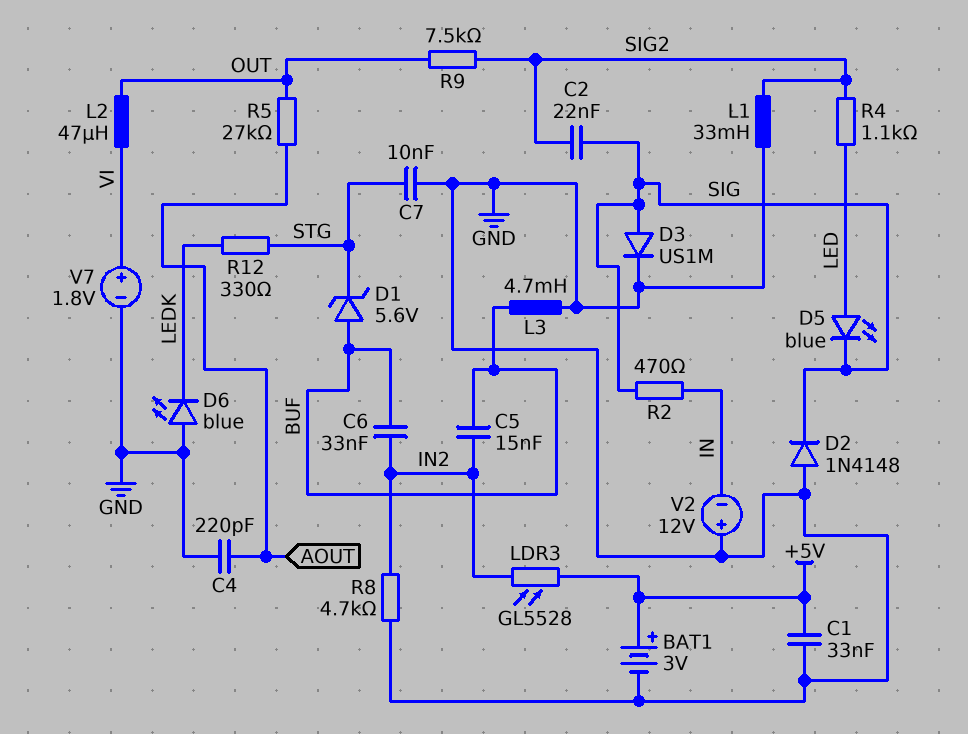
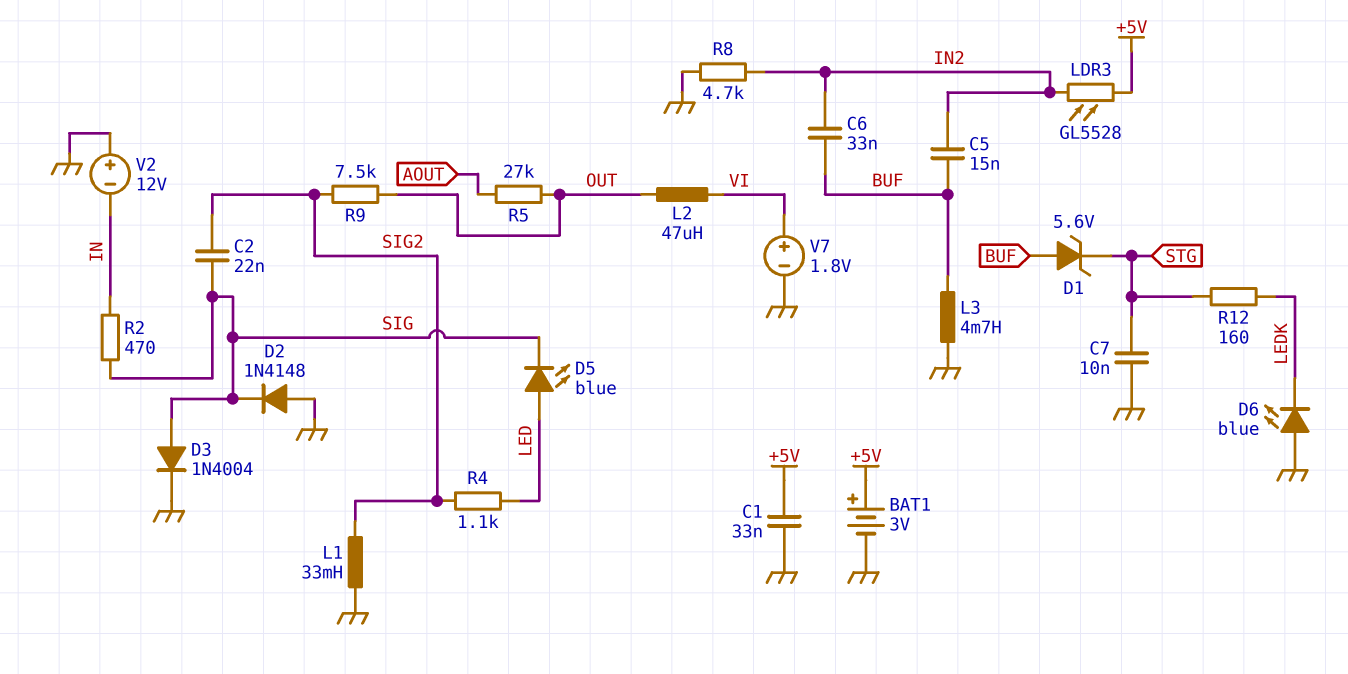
C4: 220pF (AOUT, GND) -> none
D3: diode US1M (A SIG, K GND) -> diode 1N4004 (A SIG, K GND)
R12: 330 (LEDK, STG) -> 160 (LEDK, STG)

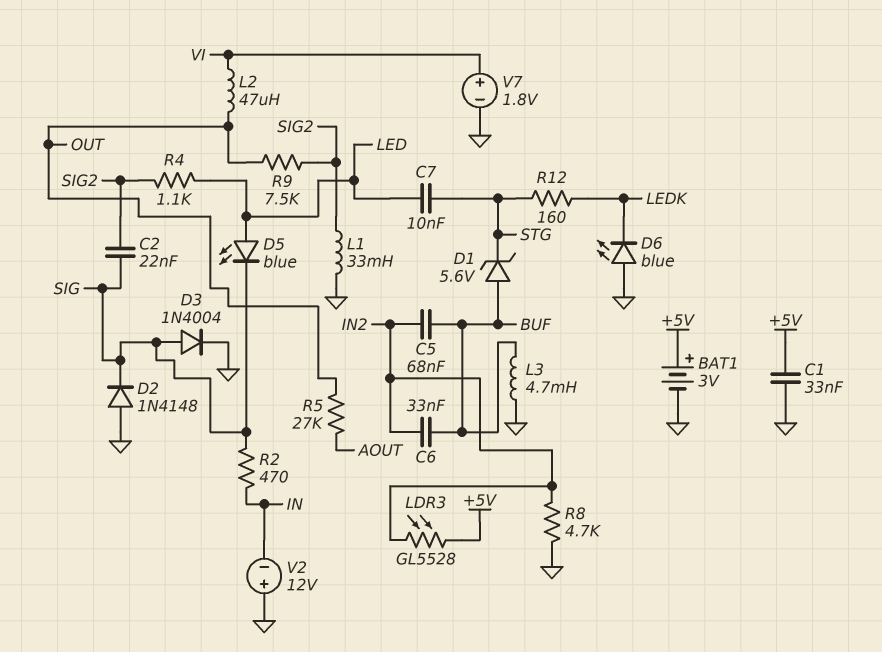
C5: 15nF (BUF, IN2) -> 68nF (BUF, IN2)
C7: 10nF (GND, STG) -> 10nF (LED, STG)

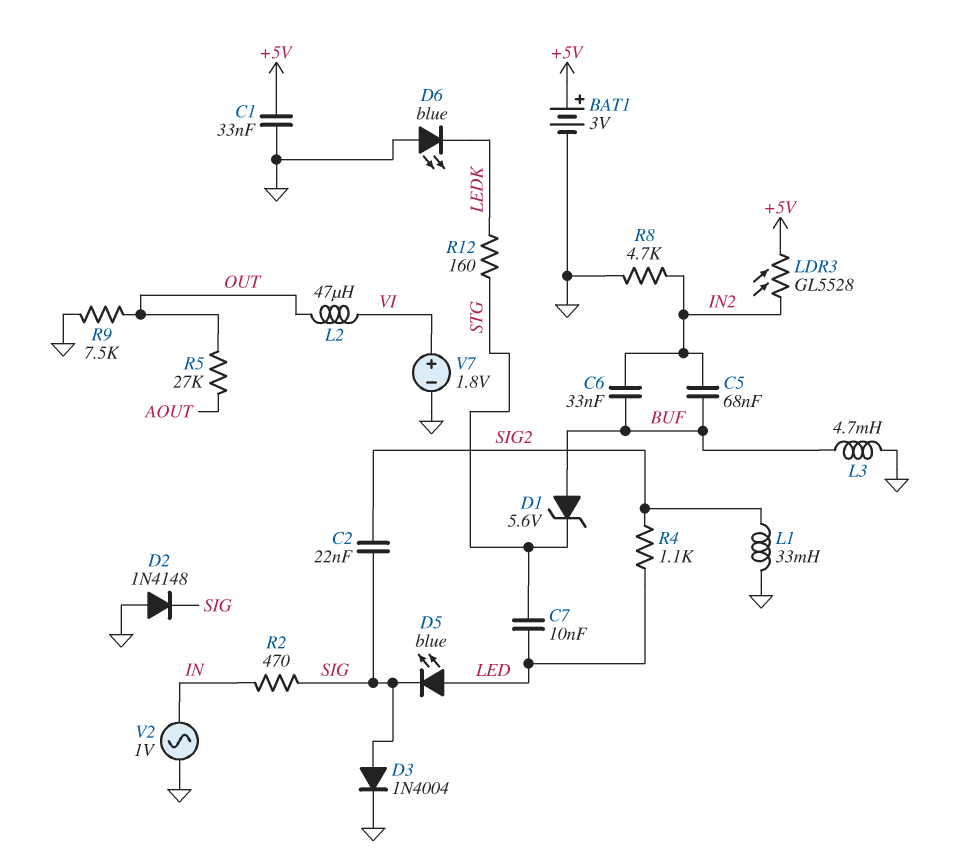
R9: 7.5k (OUT, SIG2) -> 7.5k (GND, OUT)
V2: 12V (plus GND, minus IN) -> AC 1V (GND, IN)

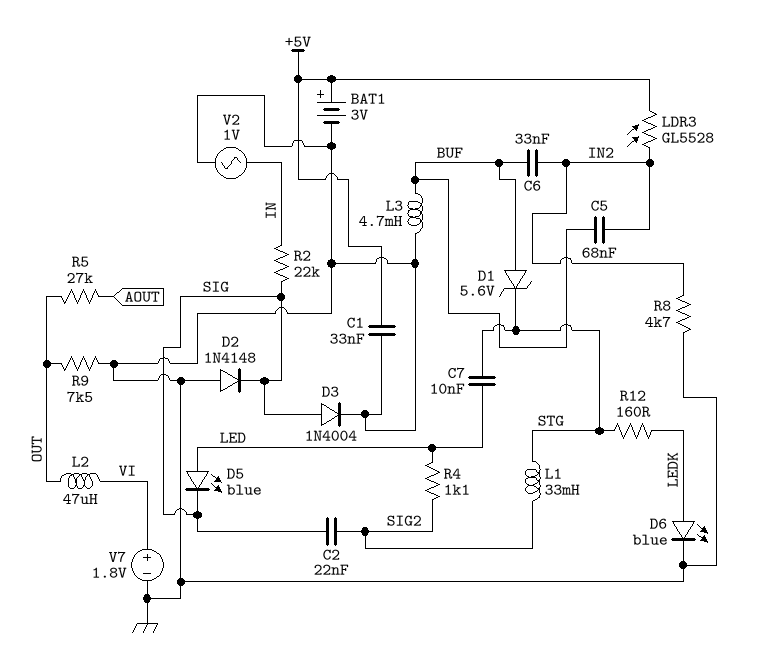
D6: LED blue (A GND, K LEDK) -> LED blue (A LEDK, K GND)
L1: 33mH (GND, SIG2) -> 33mH (SIG2, STG)
R2: 470 (IN, SIG) -> 22k (IN, SIG)

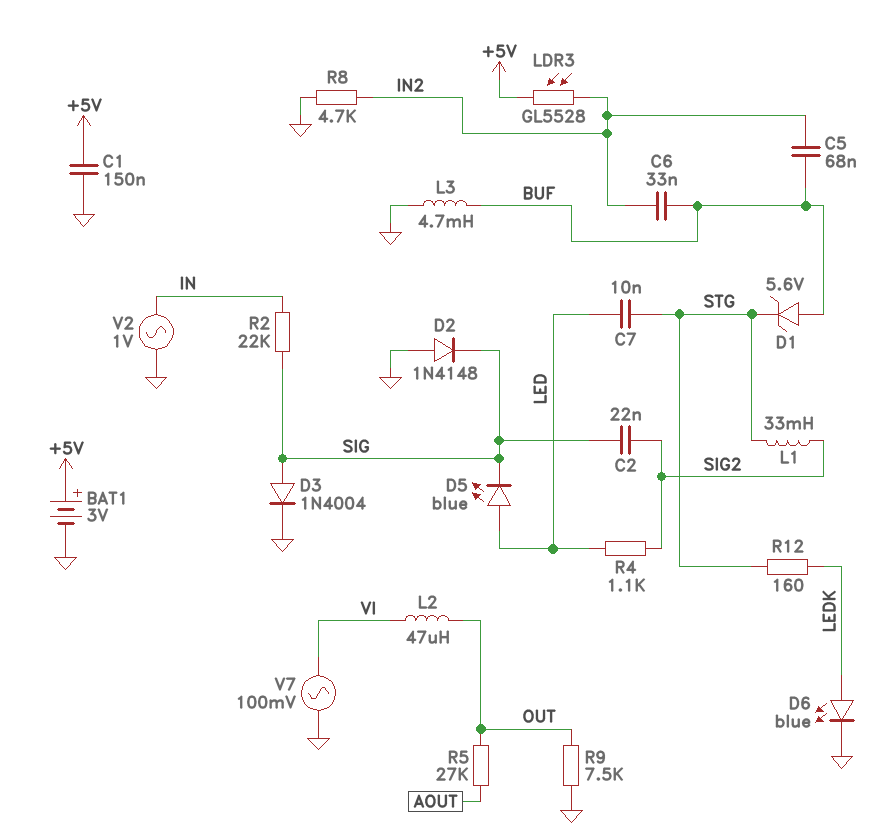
C1: 33nF (+5V, GND) -> 150nF (+5V, GND)
V7: 1.8V (plus VI, minus GND) -> AC 100mV (GND, VI)

